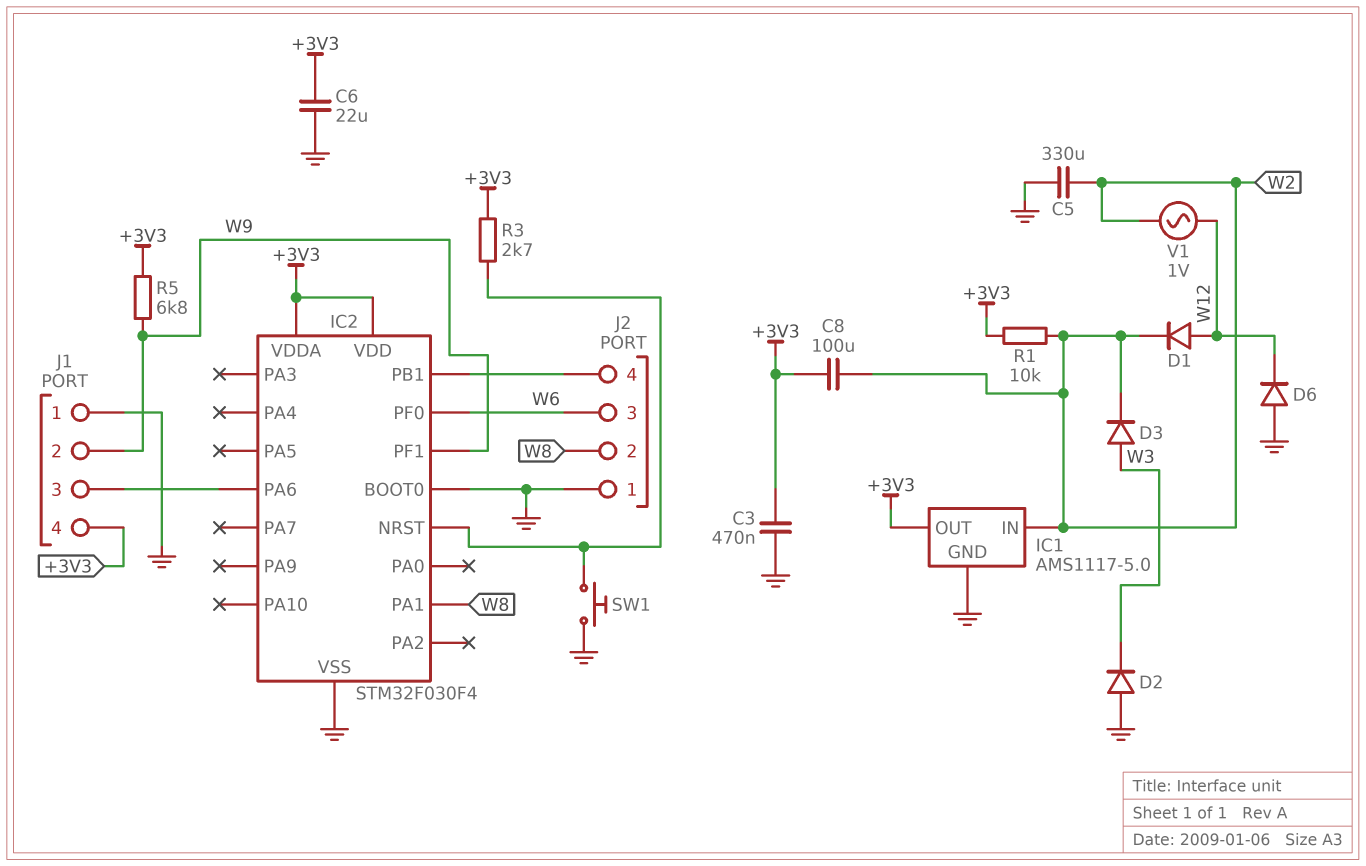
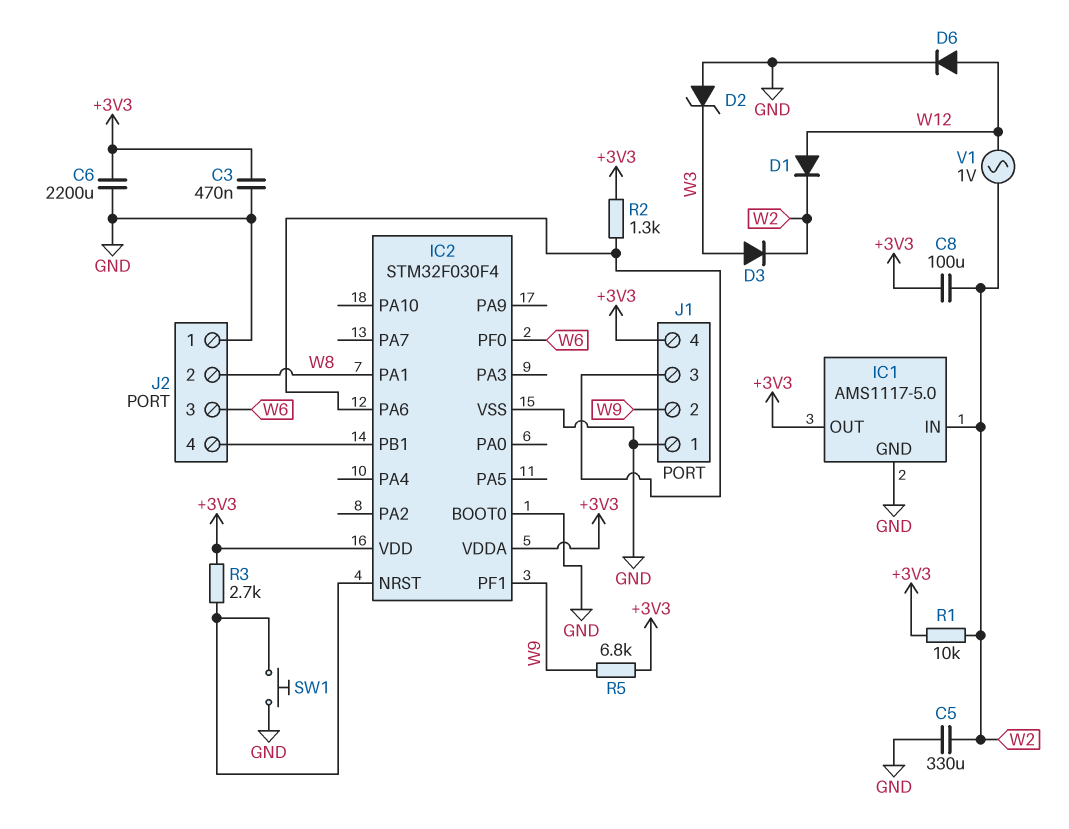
C6: 22uF (+3V3, GND) -> 2200uF (+3V3, GND)
D2: diode (A GND, K W3) -> zener (A GND, K W3)
D6: diode (A GND, K W12) -> diode (A W12, K GND)
R2: none -> 1.3k (+3V3, IC2/PA6)

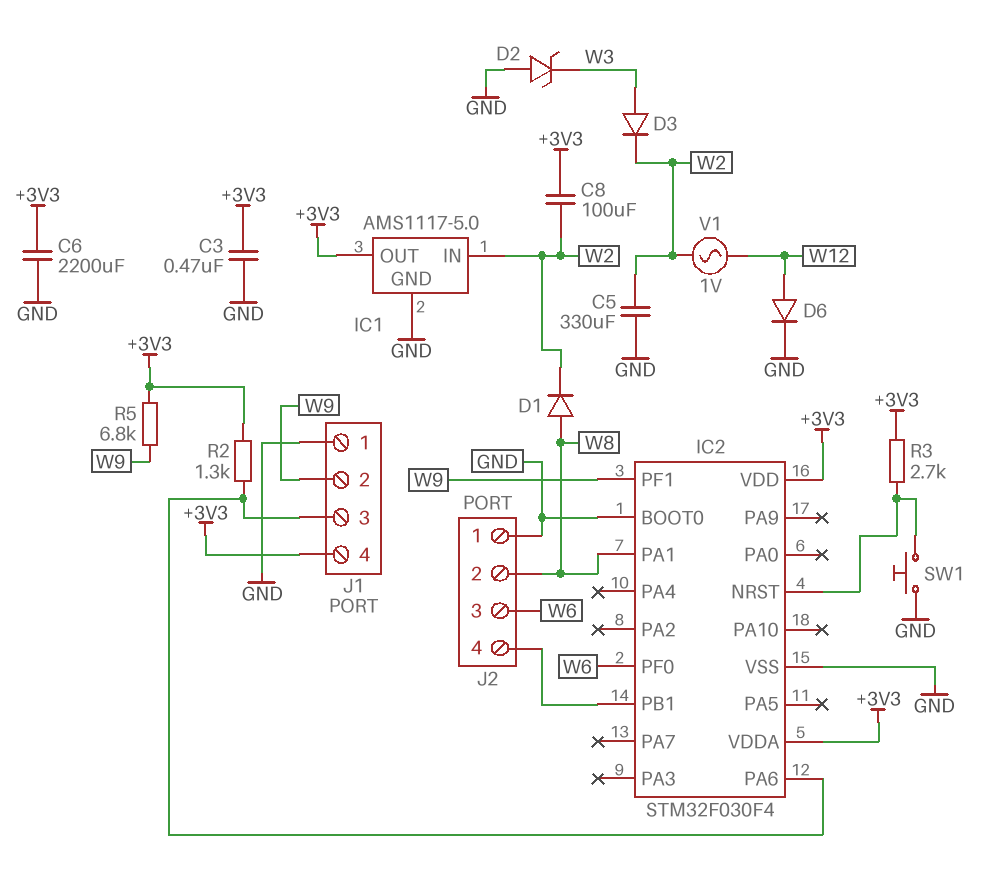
D1: diode (A W12, K W2) -> diode (A W8, K W2)
R1: 10k (+3V3, W2) -> none

